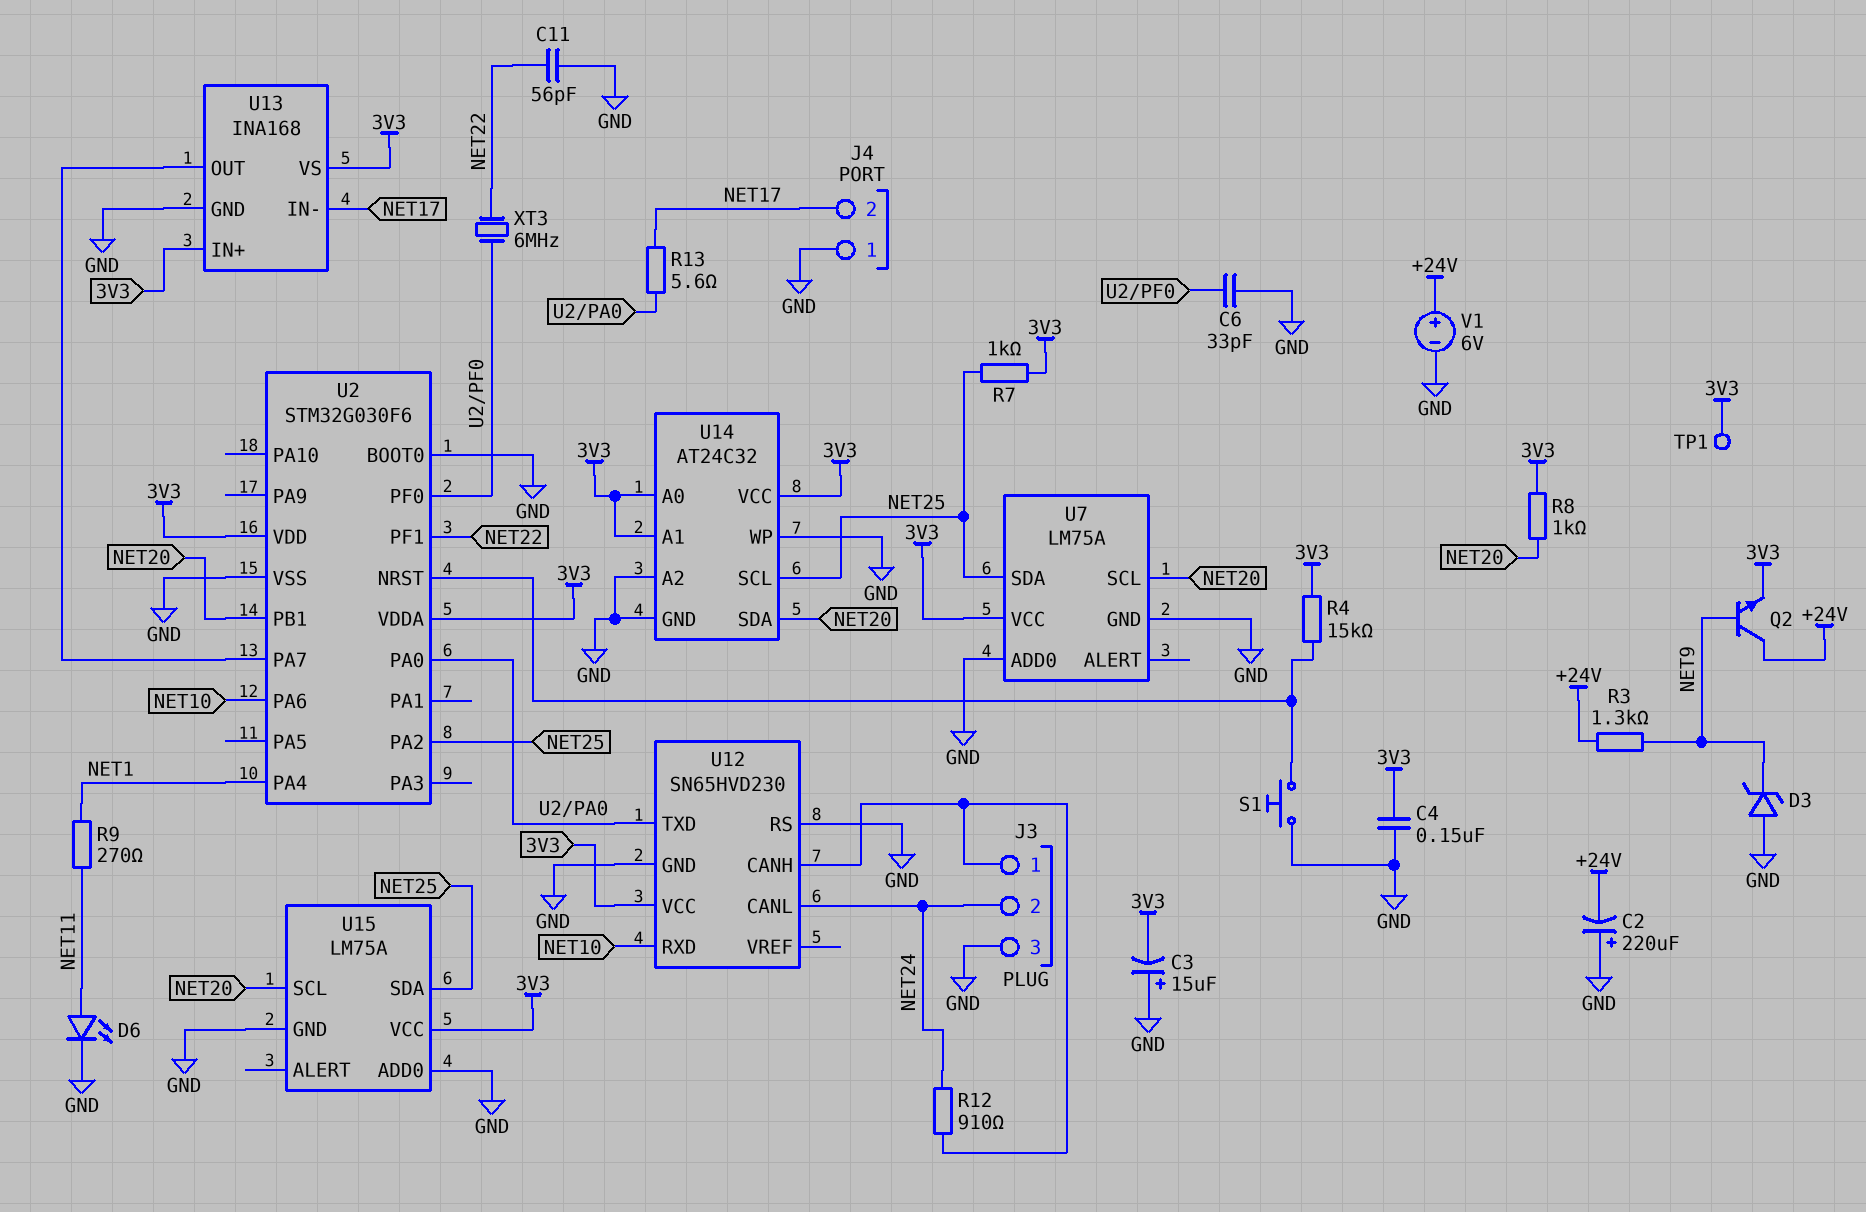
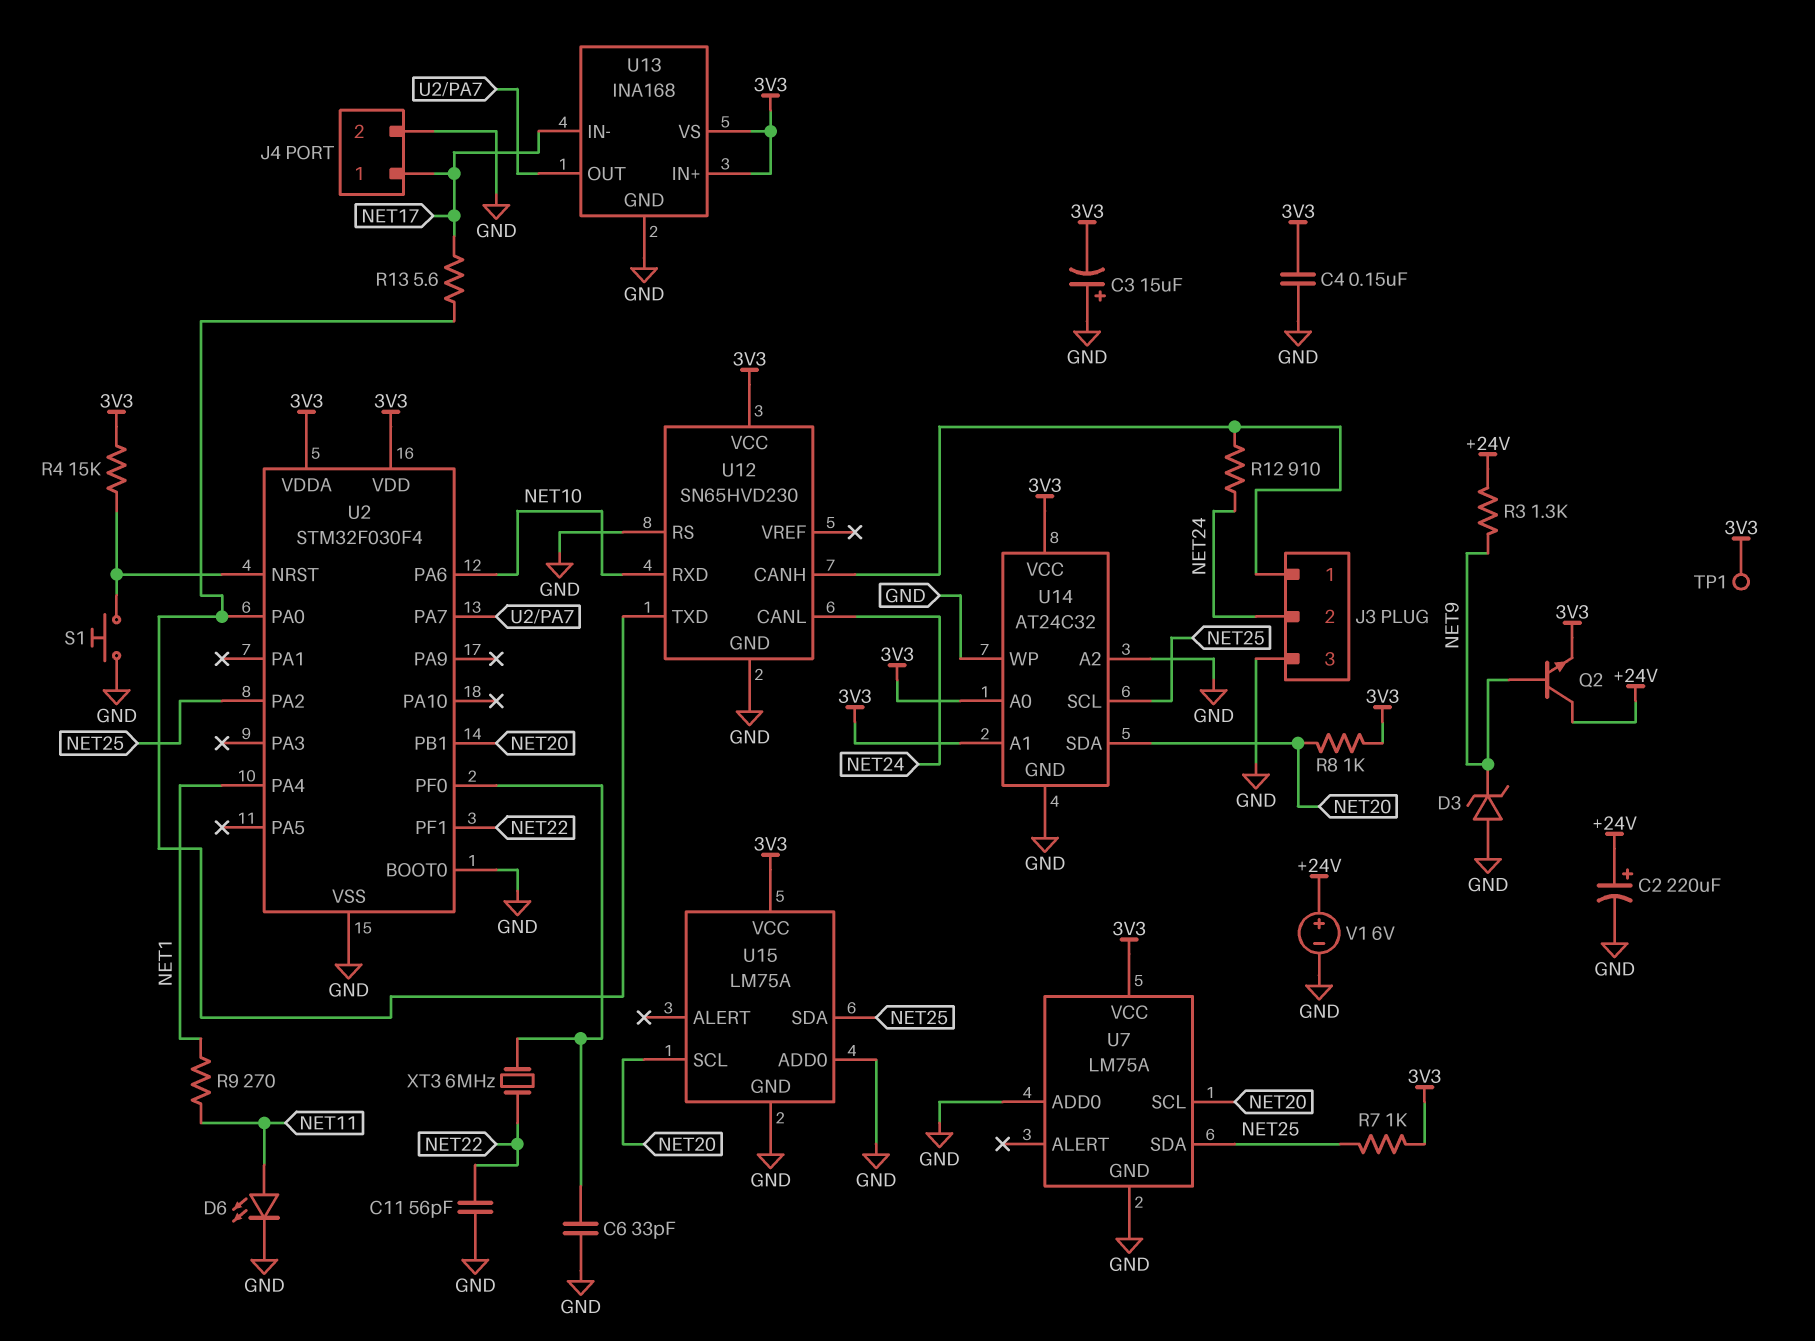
C2: 220uF (plus GND, minus +24V) -> 220uF (plus +24V, minus GND)
J4 pin 1: GND -> NET17
J4 pin 2: NET17 -> GND
U2: STM32G030F6 -> STM32F030F4

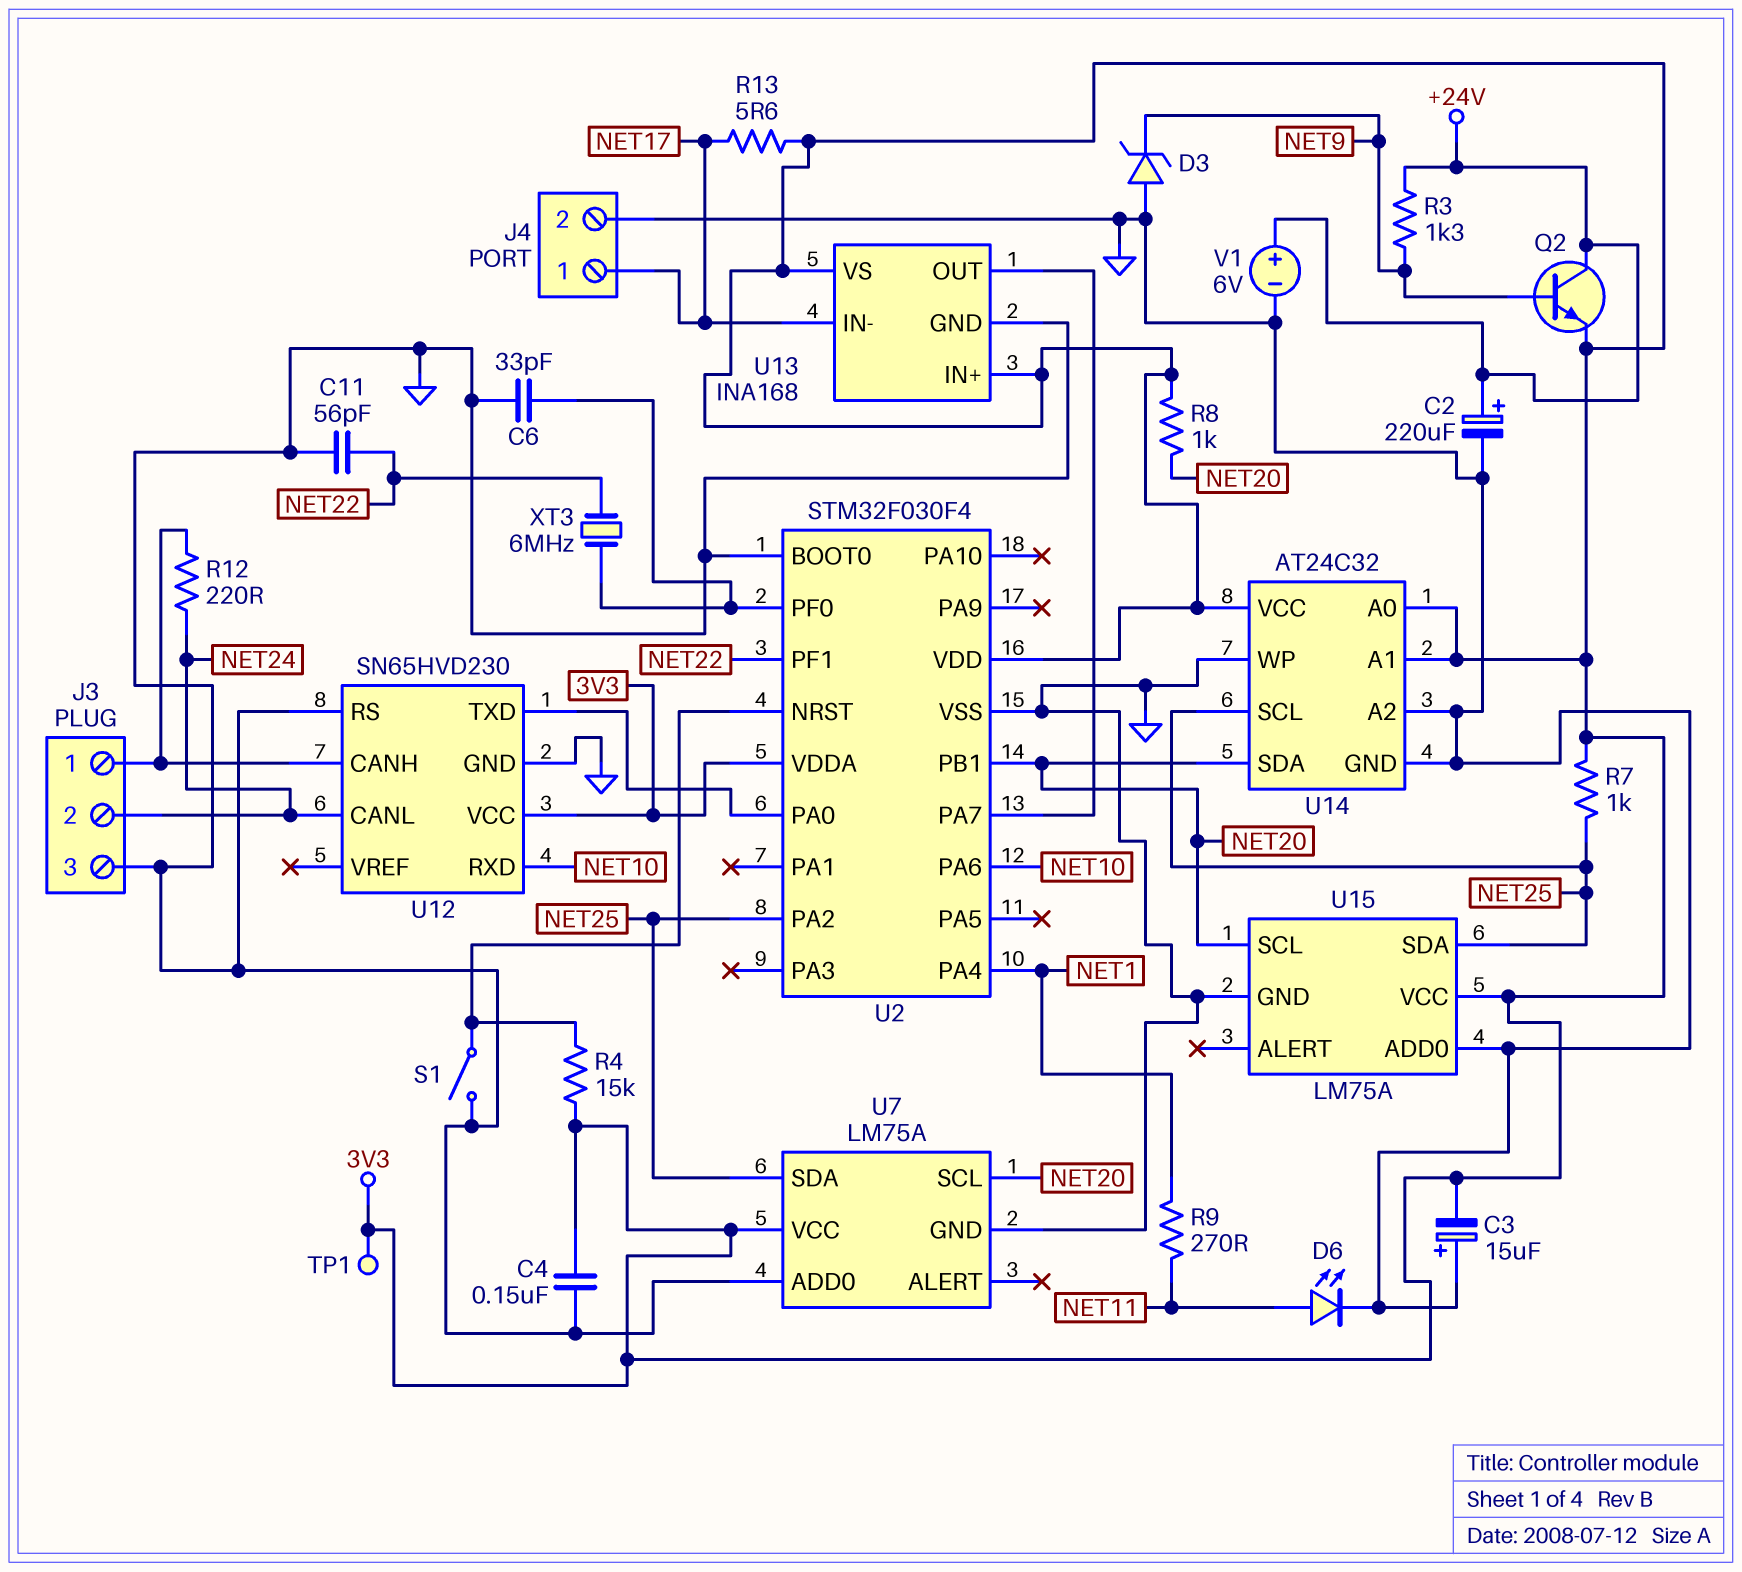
R12: 910 (J3/1, NET24) -> 220 (J3/1, NET24)
R13: 5.6 (NET17, U2/PA0) -> 5.6 (3V3, NET17)
S1: button (GND, U2/NRST) -> switch (GND, U2/NRST)

